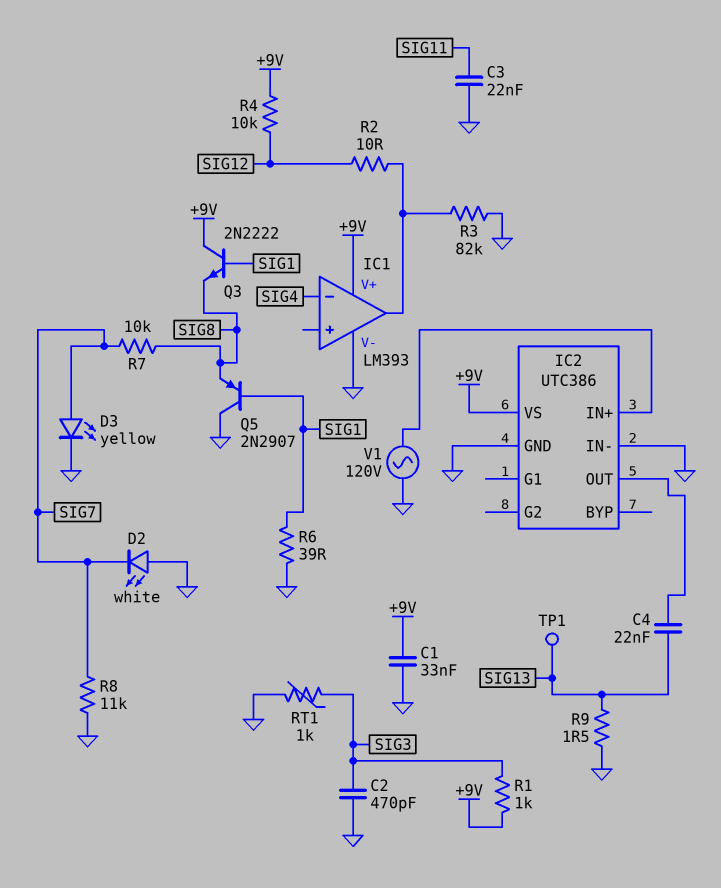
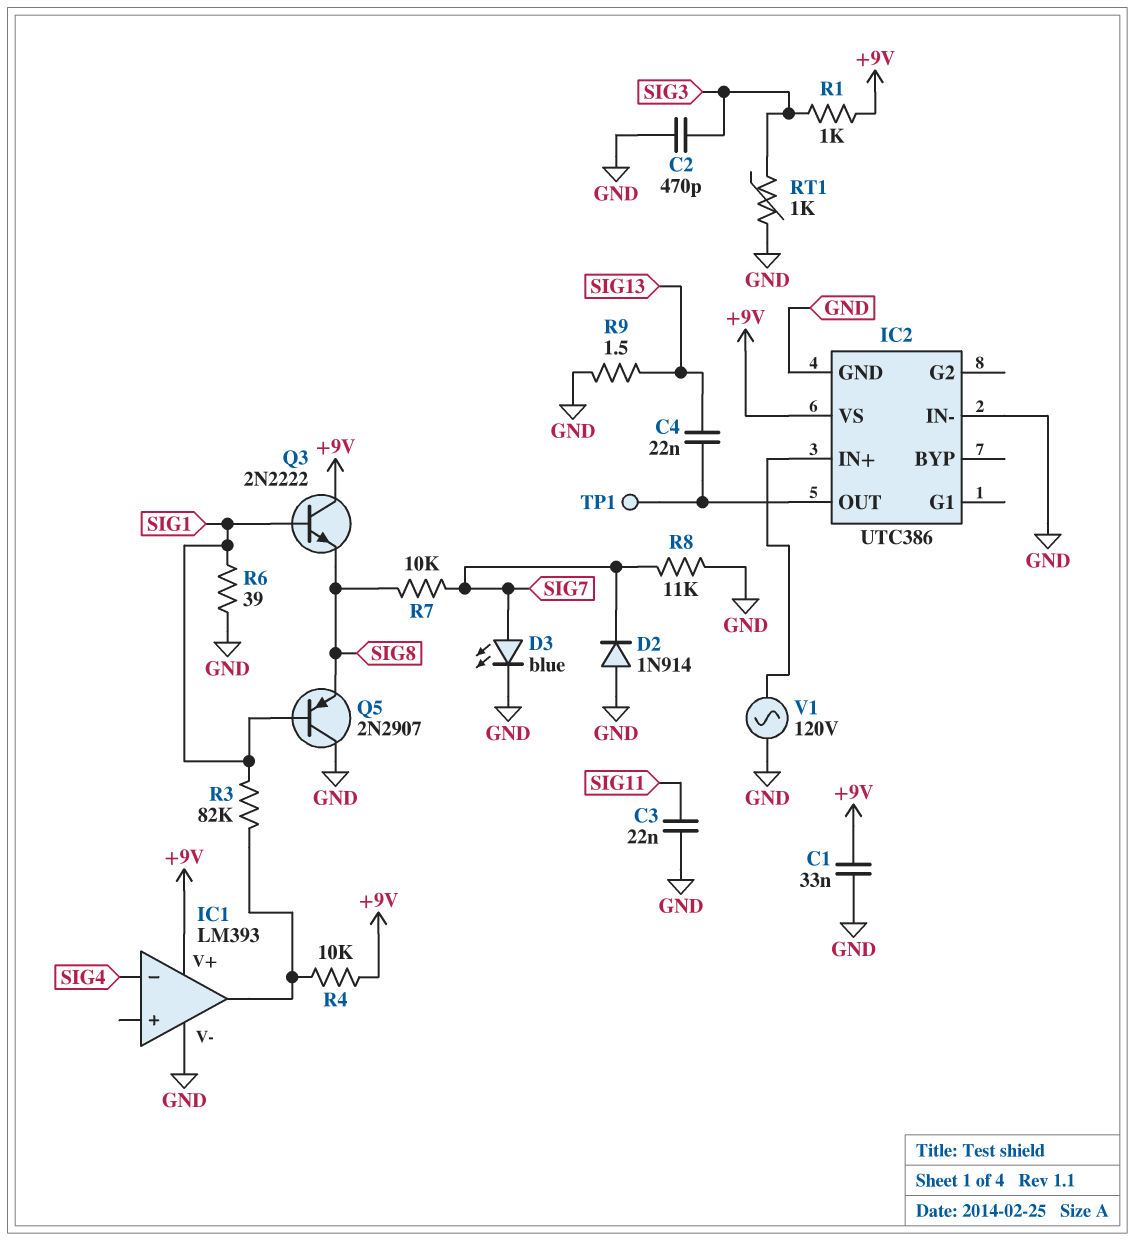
D2: LED white (A GND, K SIG7) -> diode 1N914 (A GND, K SIG7)
D3: LED yellow (A SIG7, K GND) -> LED blue (A SIG7, K GND)
R2: 10 (IC1/out, SIG12) -> none
R3: 82k (GND, IC1/out) -> 82k (IC1/out, SIG1)
R4: 10k (+9V, SIG12) -> 10k (+9V, IC1/out)
TP1: test point (SIG13) -> test point (IC2/OUT)

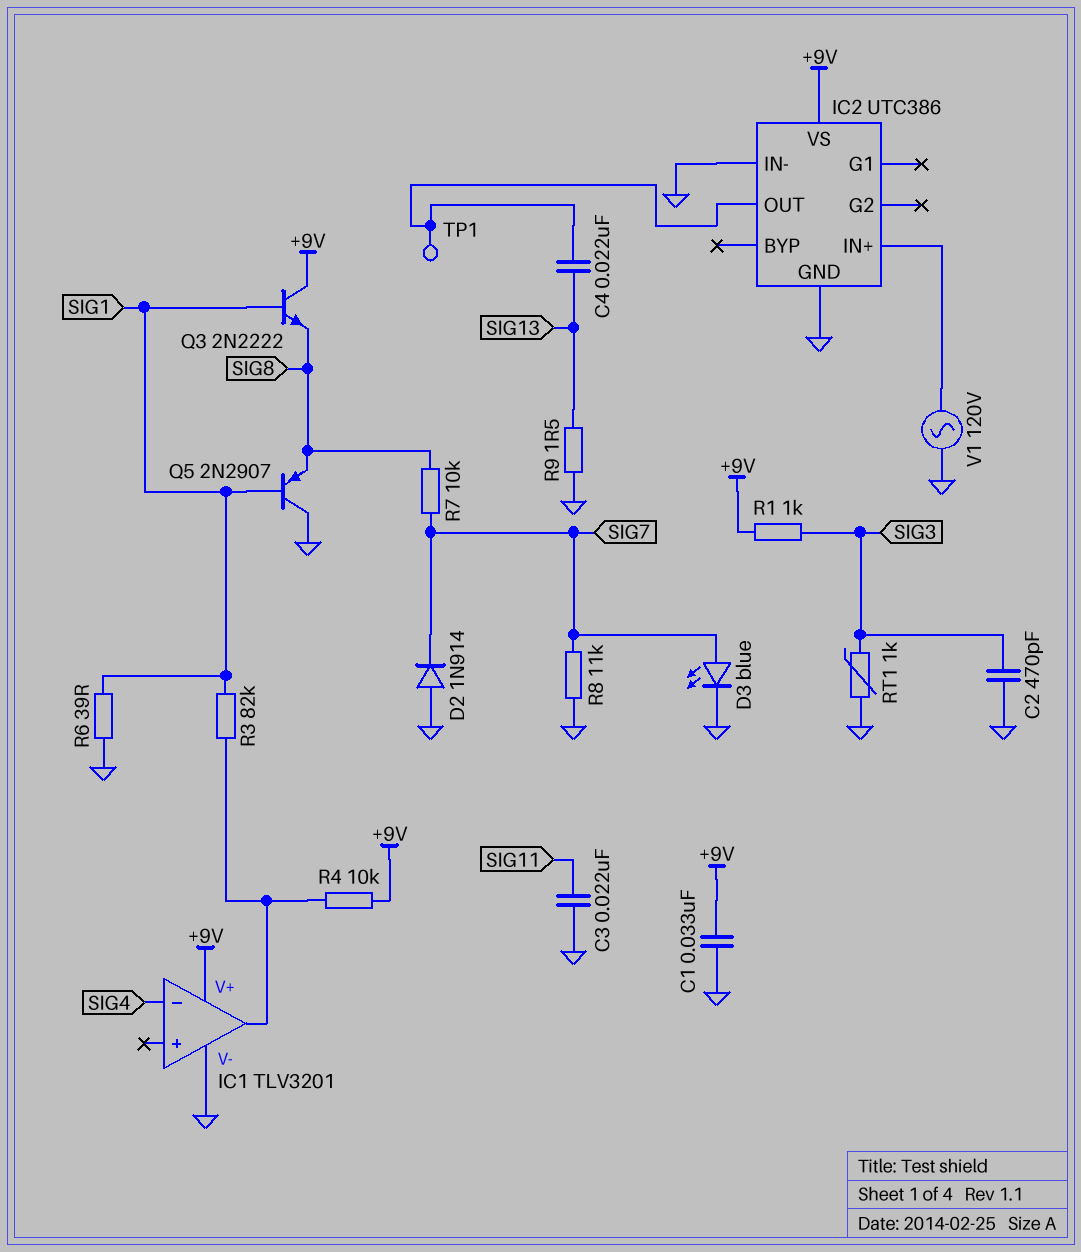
IC1: LM393 -> TLV3201

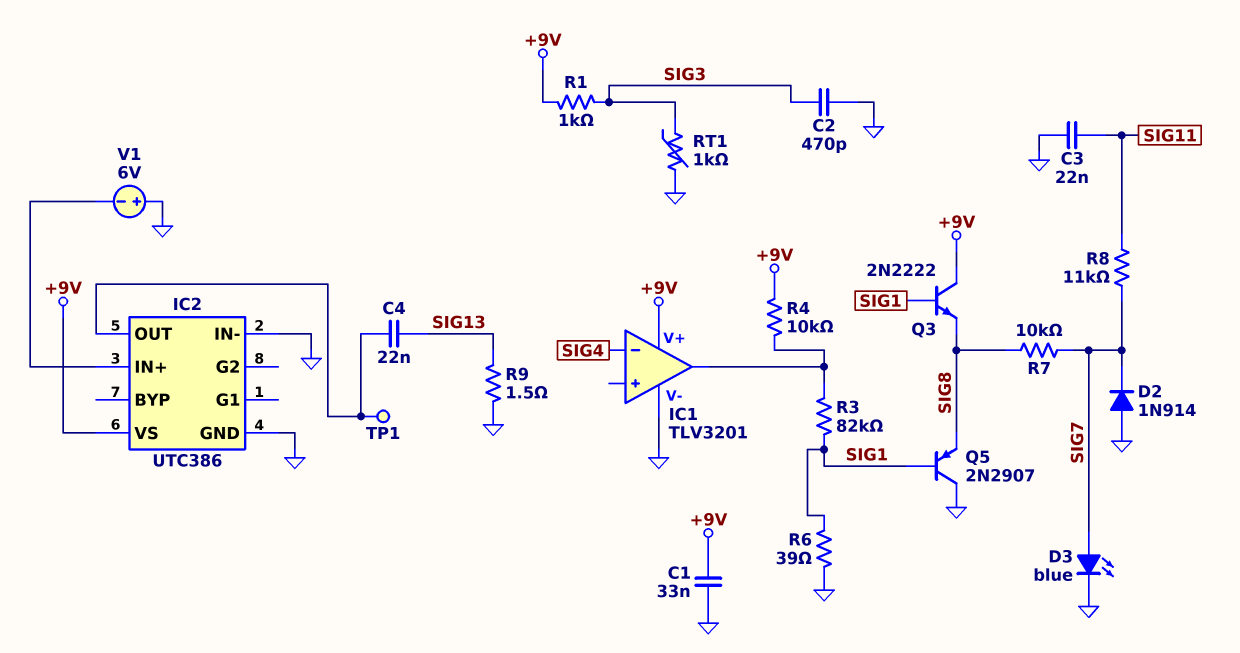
R8: 11k (GND, SIG7) -> 11k (SIG7, SIG11)
V1: AC 120V (GND, IC2/IN+) -> 6V (plus GND, minus IC2/IN+)

